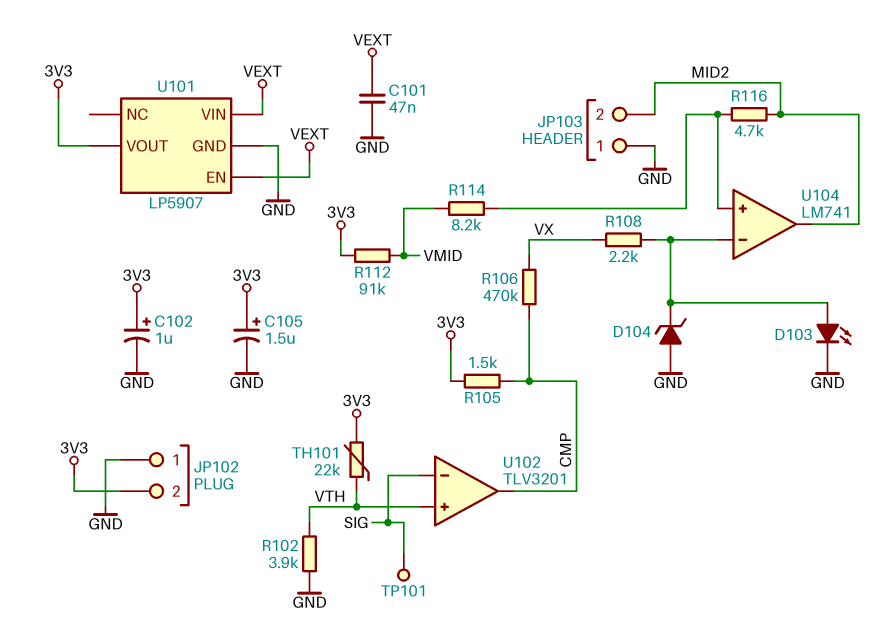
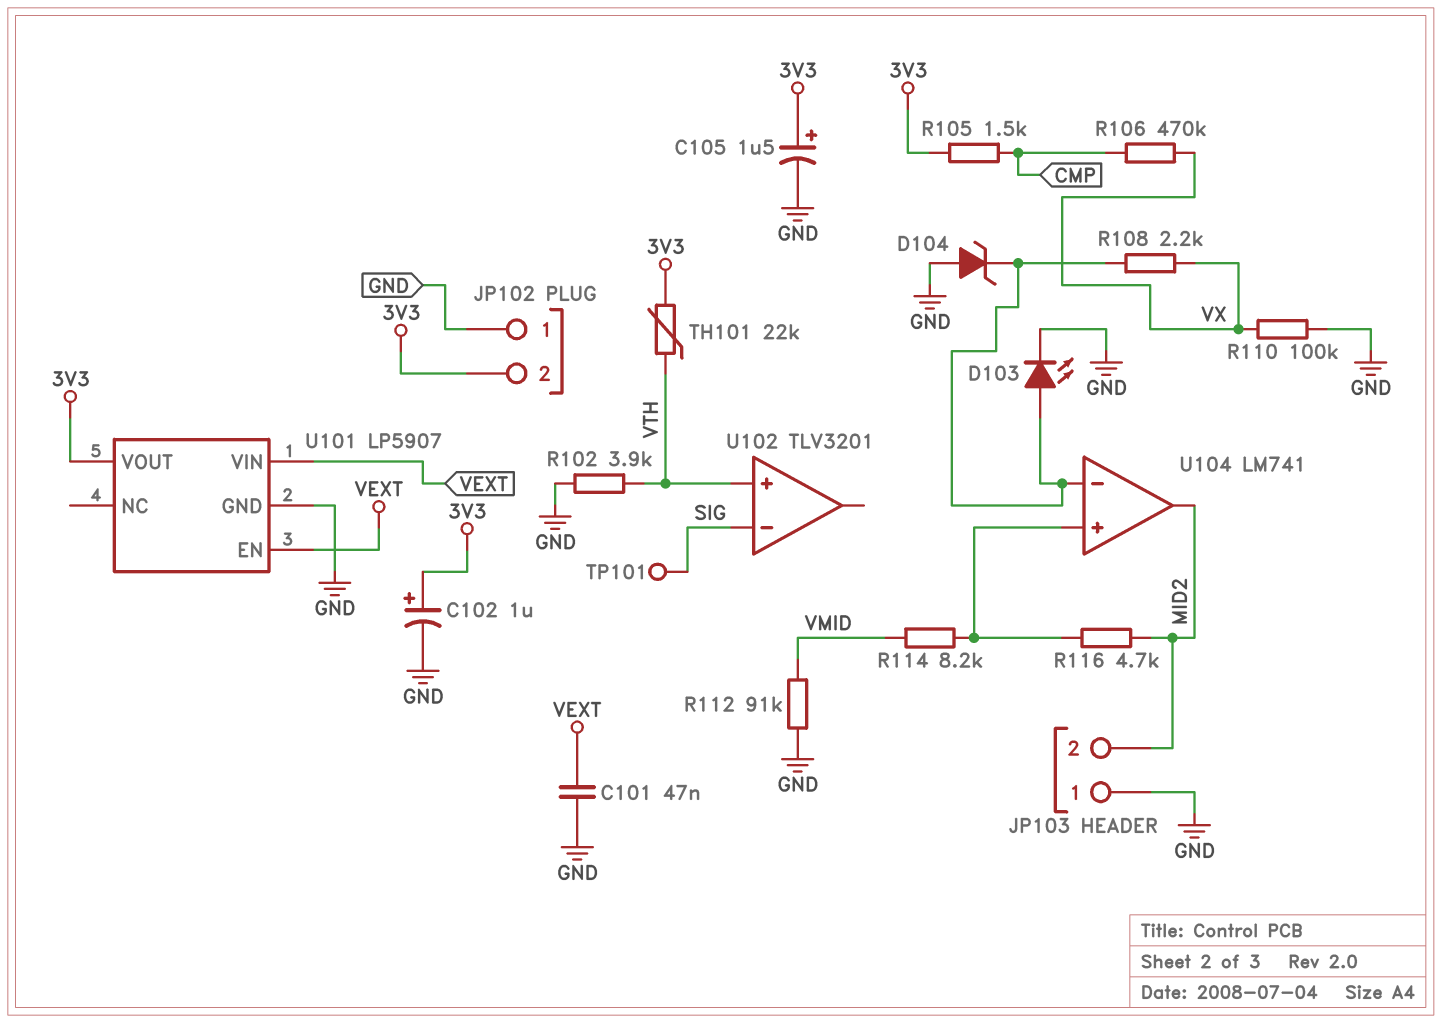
R110: none -> 100k (GND, VX)
R112: 91k (3V3, VMID) -> 91k (GND, VMID)
U102 pin out: CMP -> none

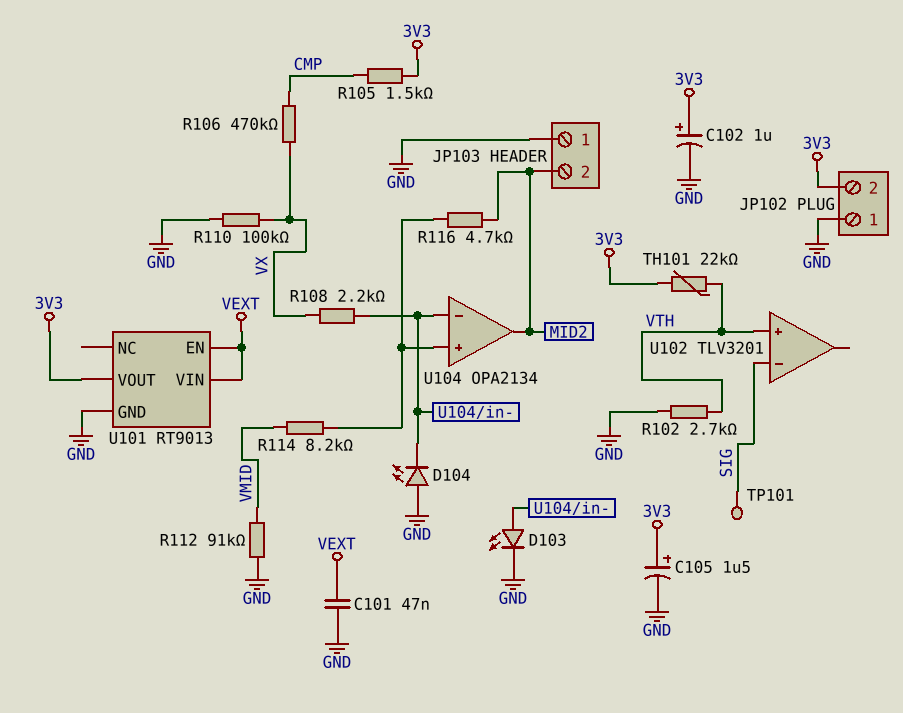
D104: zener (A GND, K U104/in-) -> LED (A GND, K U104/in-)
R102: 3.9k (GND, VTH) -> 2.7k (GND, VTH)
U101: LP5907 -> RT9013
U104: LM741 -> OPA2134

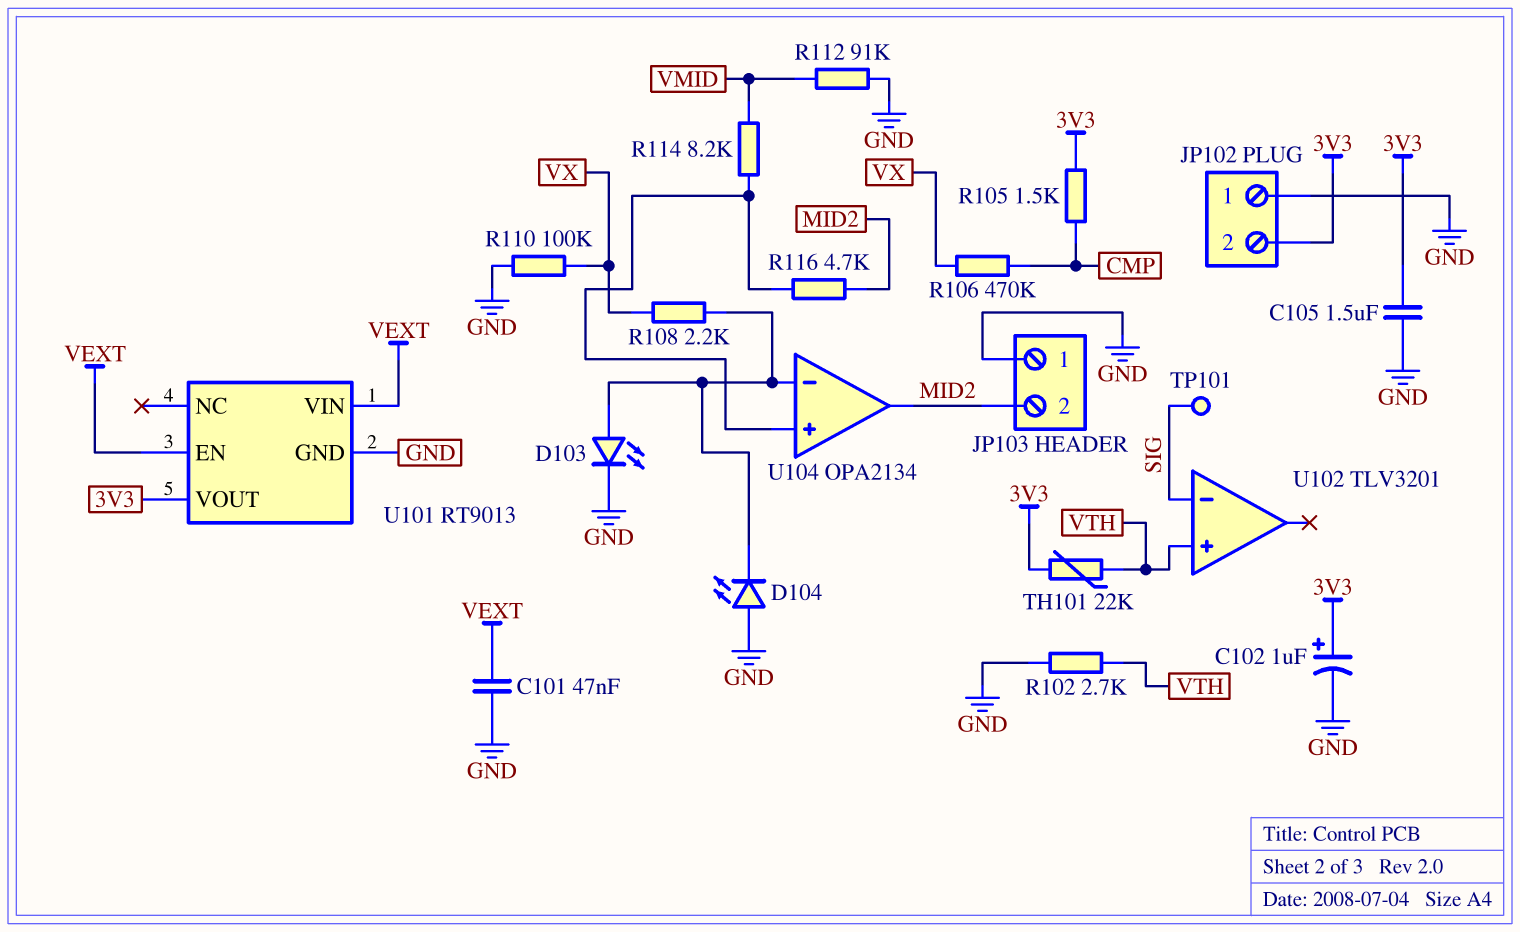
C105: 1.5uF (plus 3V3, minus GND) -> 1.5uF (3V3, GND)

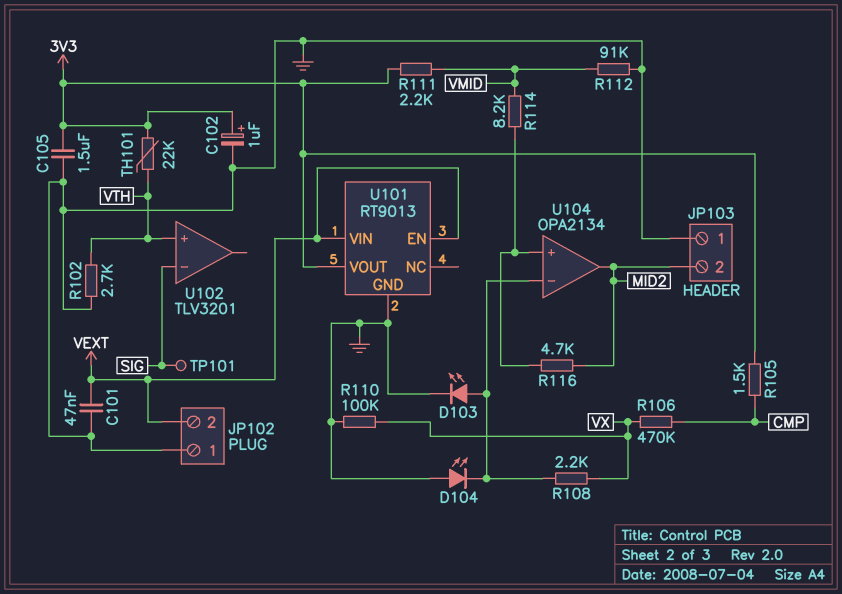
JP102 pin 2: 3V3 -> VEXT
R111: none -> 2.2k (3V3, VMID)

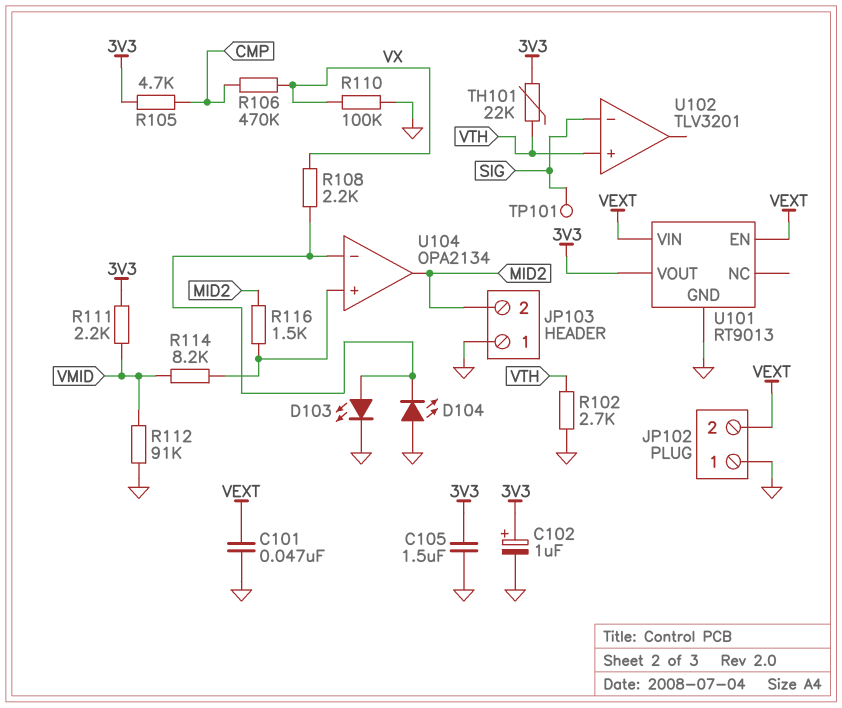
R105: 1.5k (3V3, CMP) -> 4.7k (3V3, CMP)
R116: 4.7k (MID2, U104/in+) -> 1.5k (MID2, U104/in+)

